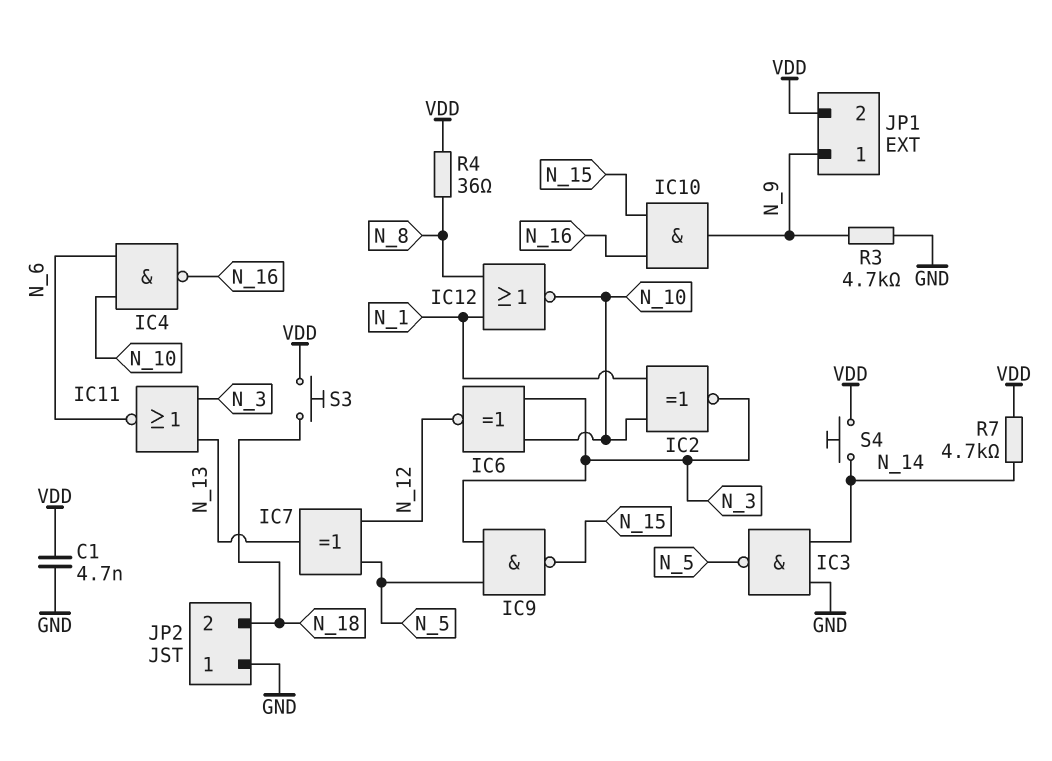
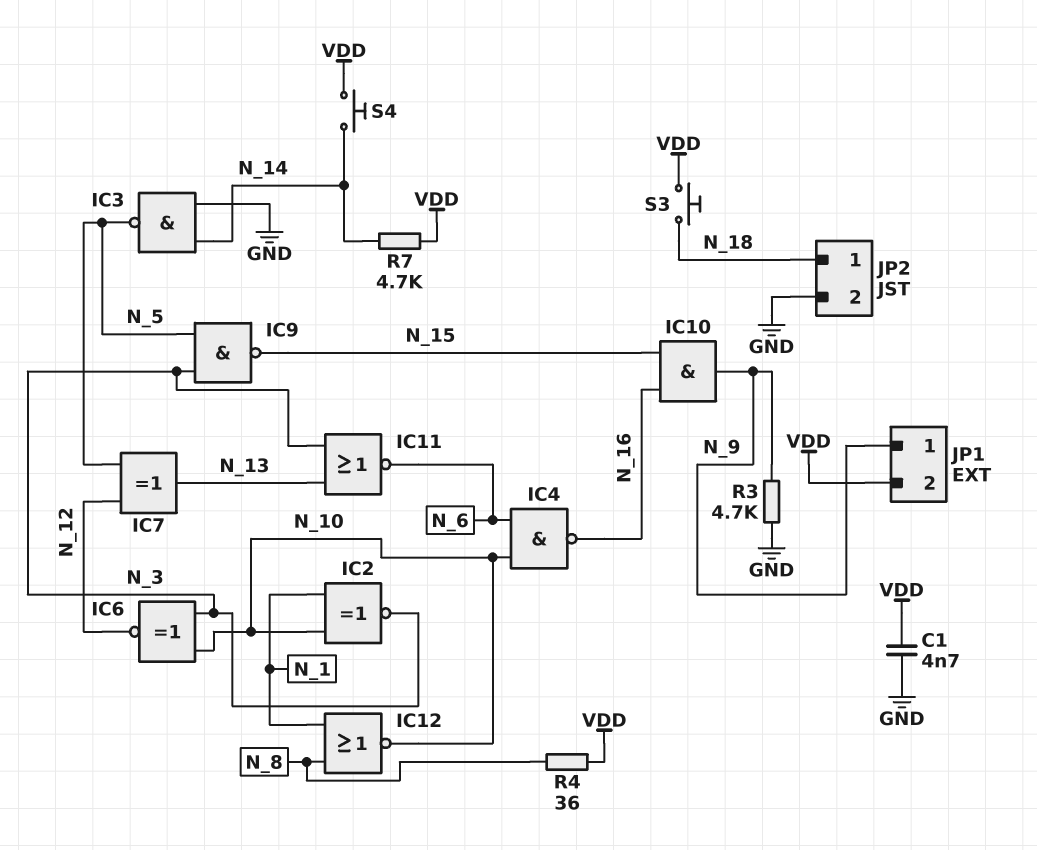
JP2 pin 1: GND -> N_18
JP2 pin 2: N_18 -> GND

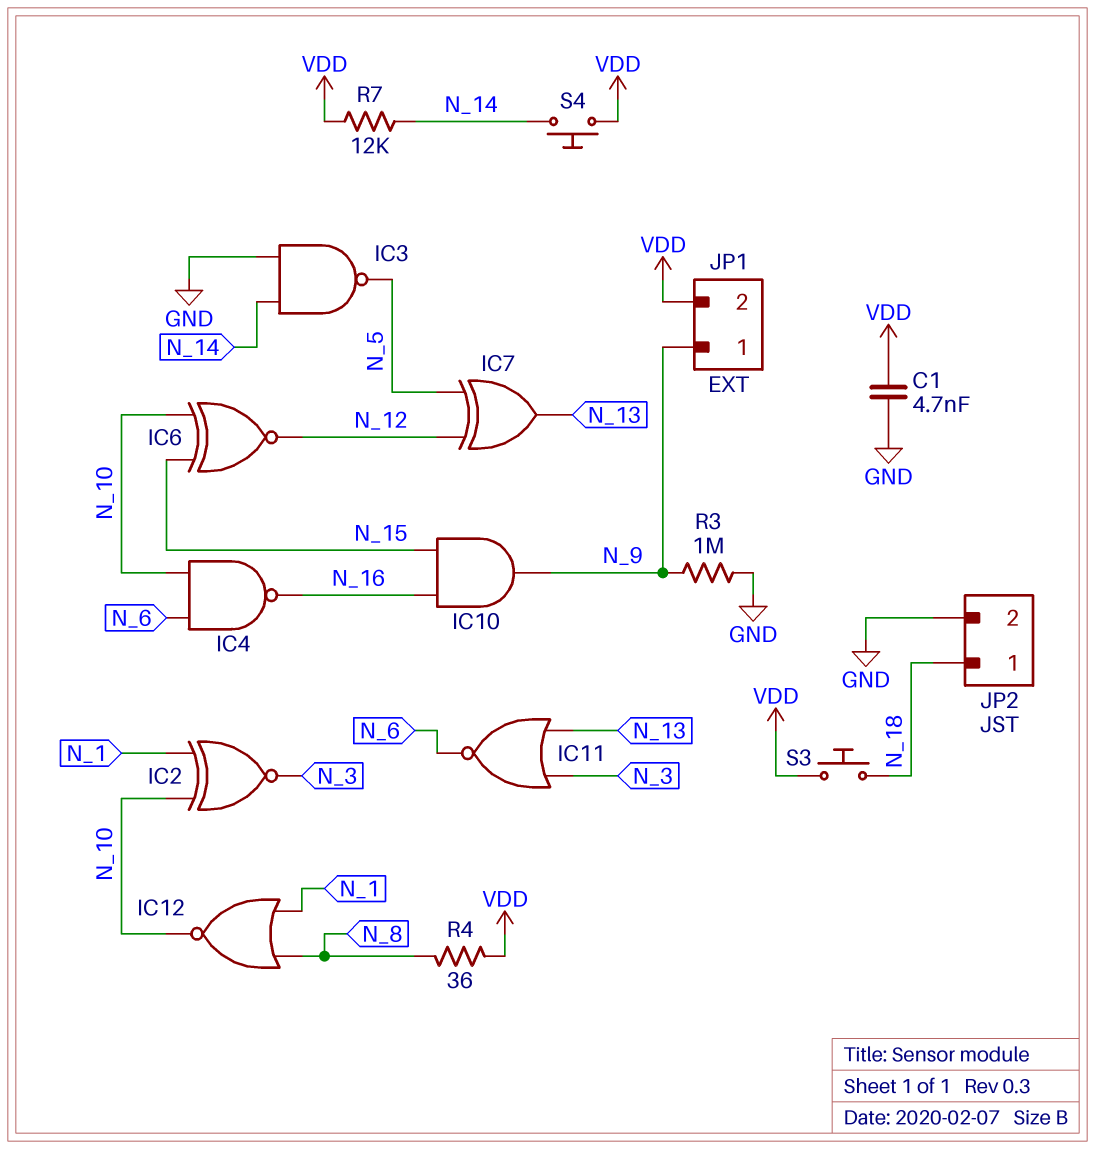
IC6: XNOR (in N_3, in N_10, out N_12) -> XNOR (in N_10, in N_15, out N_12)
IC9: NAND (in N_3, in N_5, out N_15) -> none
R3: 4.7k (GND, N_9) -> 1M (GND, N_9)
R7: 4.7k (N_14, VDD) -> 12k (N_14, VDD)

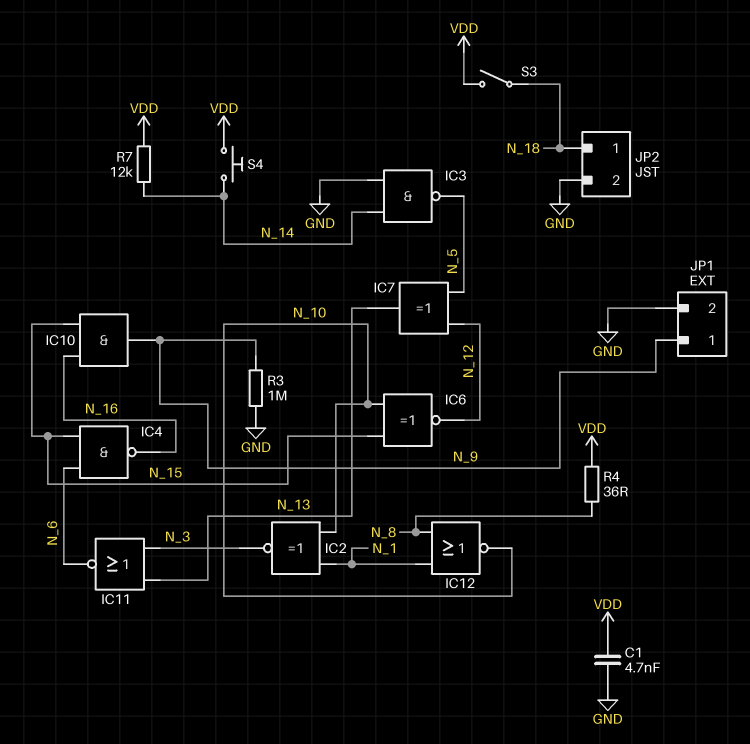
IC4: NAND (in N_6, in N_10, out N_16) -> NAND (in N_6, in N_15, out N_16)
JP1 pin 2: VDD -> GND
S3: button (N_18, VDD) -> switch (N_18, VDD)

